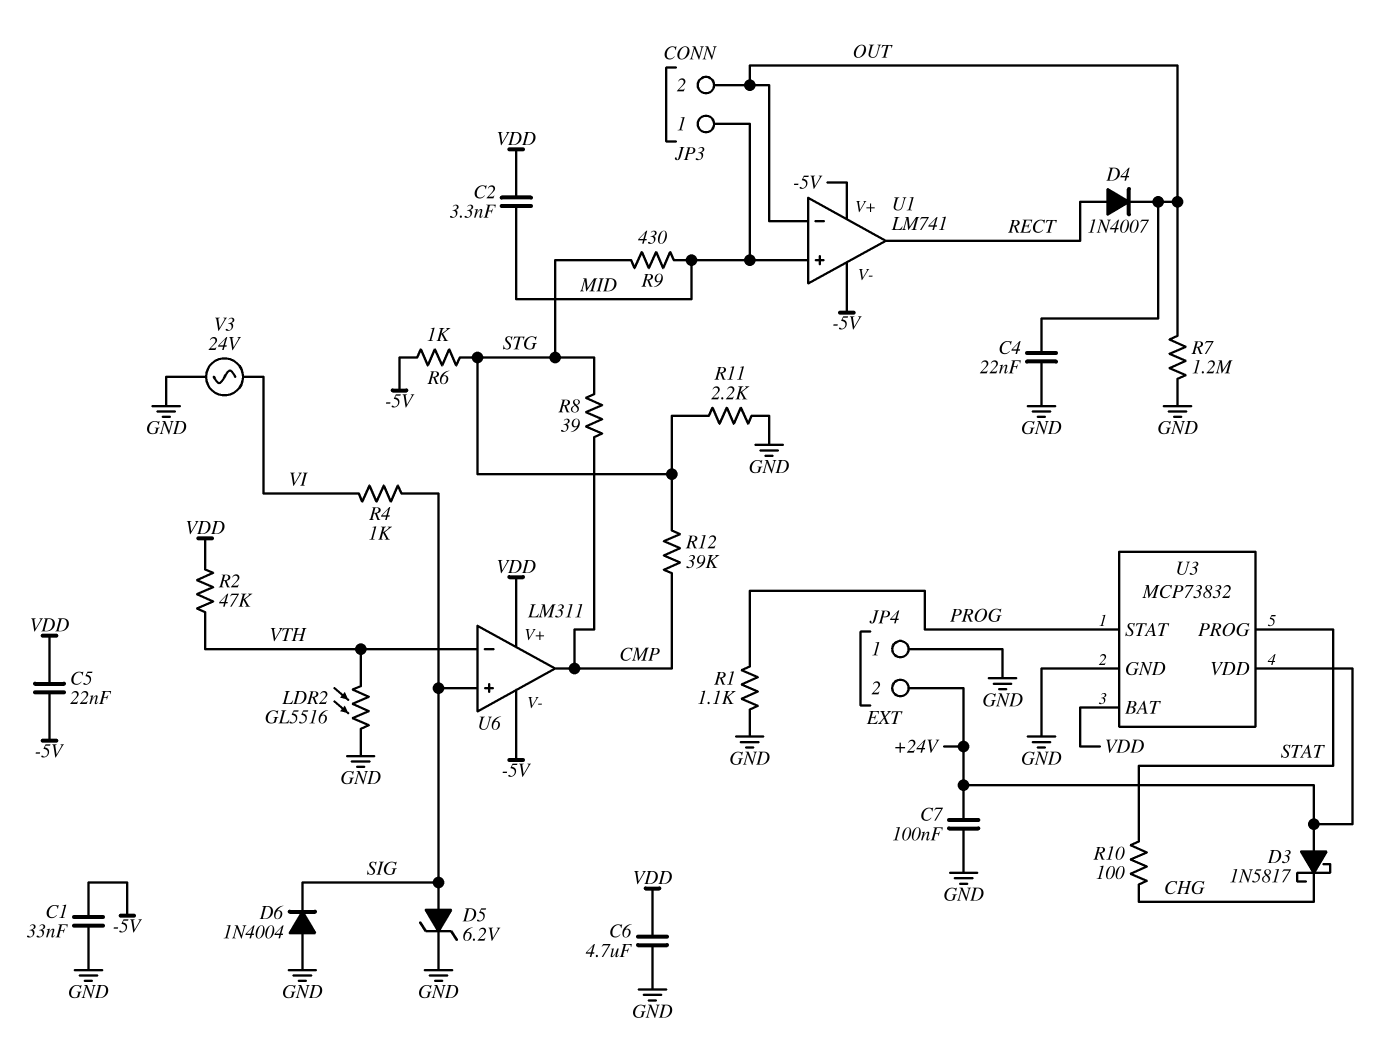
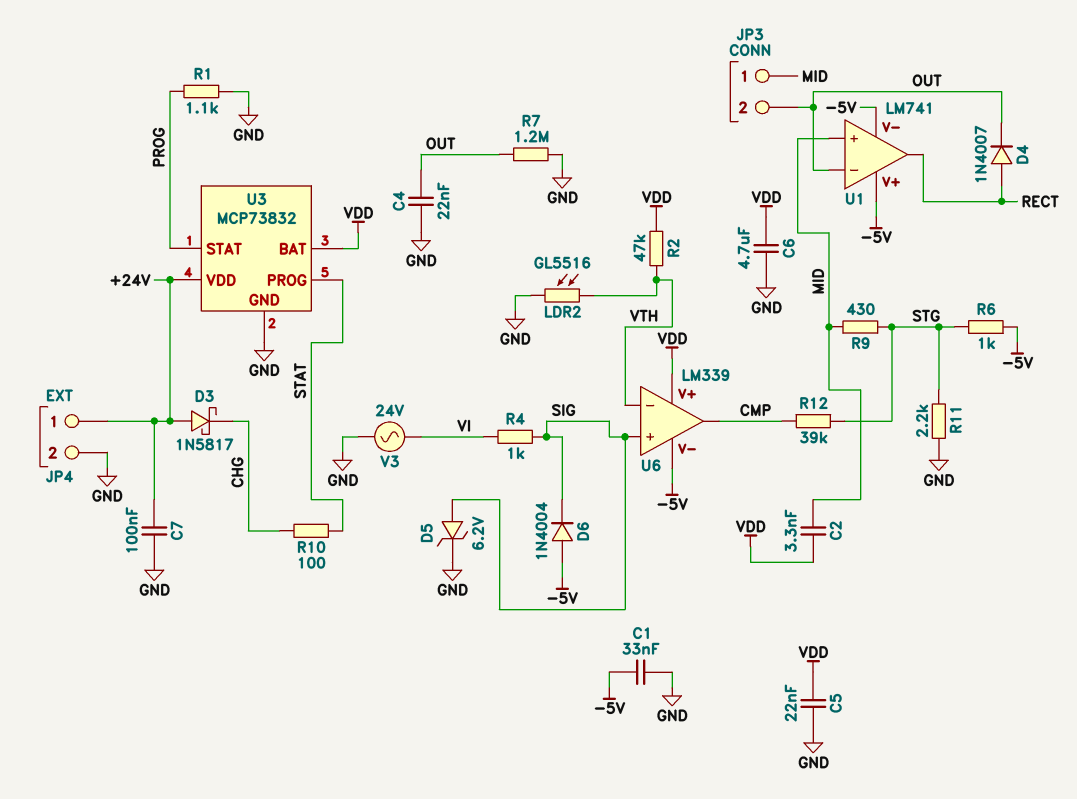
C5: 22nF (-5V, VDD) -> 22nF (GND, VDD)
D6: diode 1N4004 (A GND, K SIG) -> diode 1N4004 (A -5V, K SIG)
JP4 pin 1: GND -> +24V
JP4 pin 2: +24V -> GND
R8: 39 (CMP, STG) -> none
U6: LM311 -> LM339

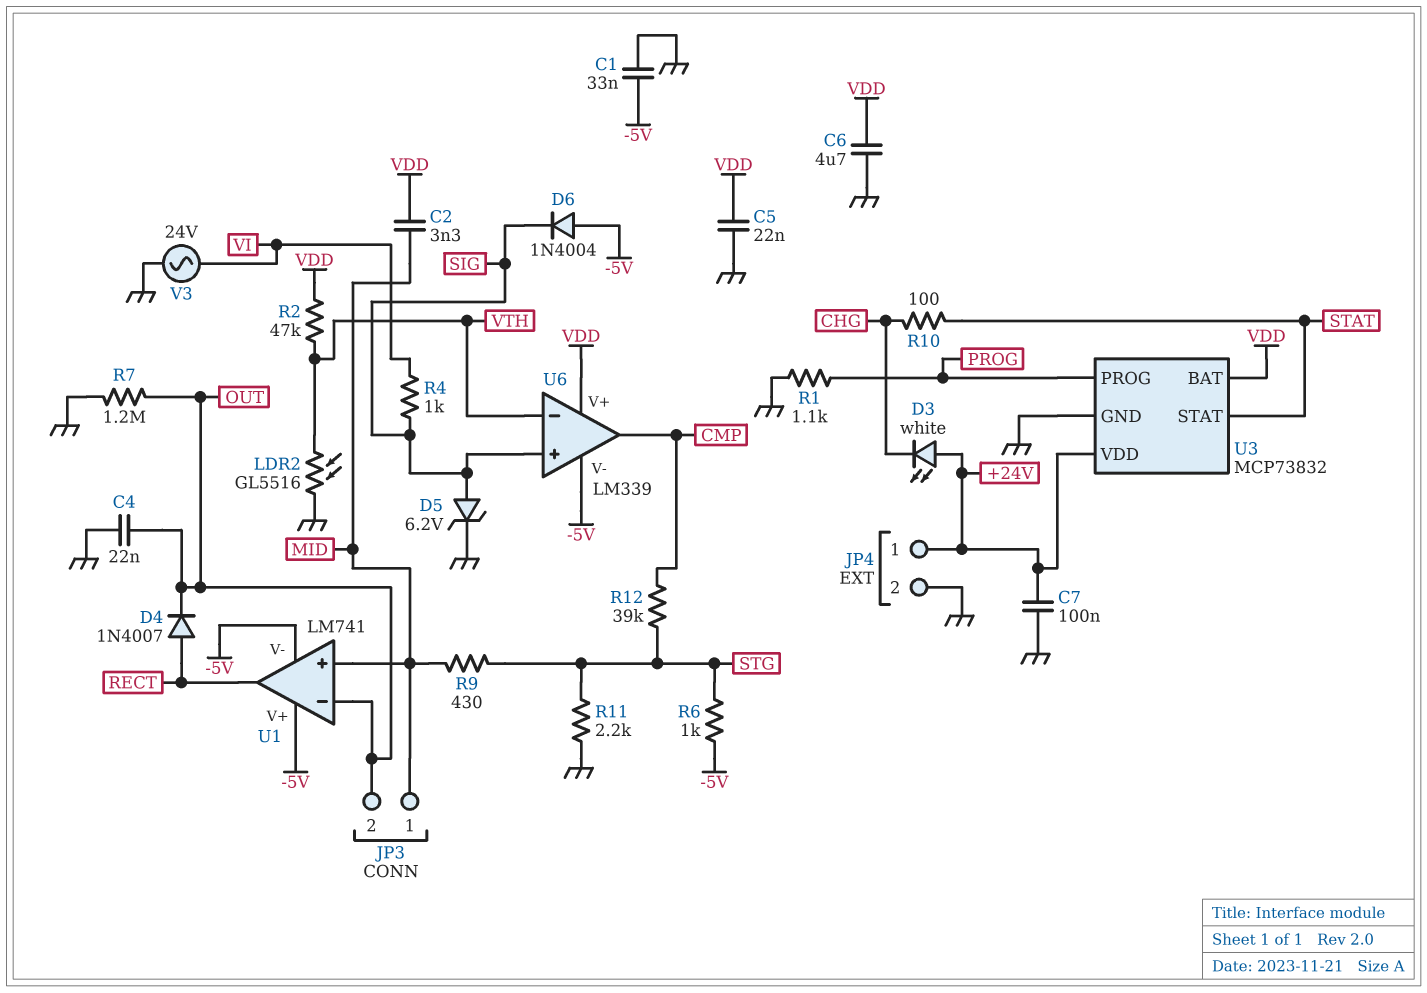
D3: schottky 1N5817 (A +24V, K CHG) -> LED white (A +24V, K CHG)
U3 pin PROG: STAT -> PROG
U3 pin STAT: PROG -> STAT

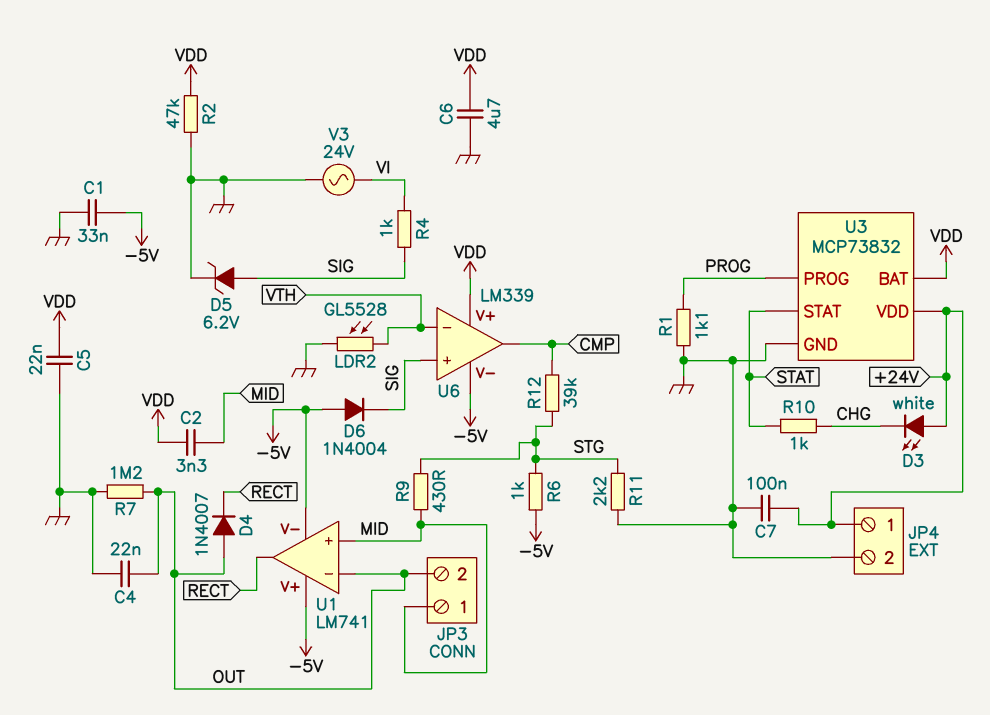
D4: diode 1N4007 (A RECT, K OUT) -> diode 1N4007 (A OUT, K RECT)
LDR2: GL5516 (GND, VTH) -> GL5528 (GND, VTH)
R2: 47k (VDD, VTH) -> 47k (GND, VDD)
R10: 100 (CHG, STAT) -> 1k (CHG, STAT)

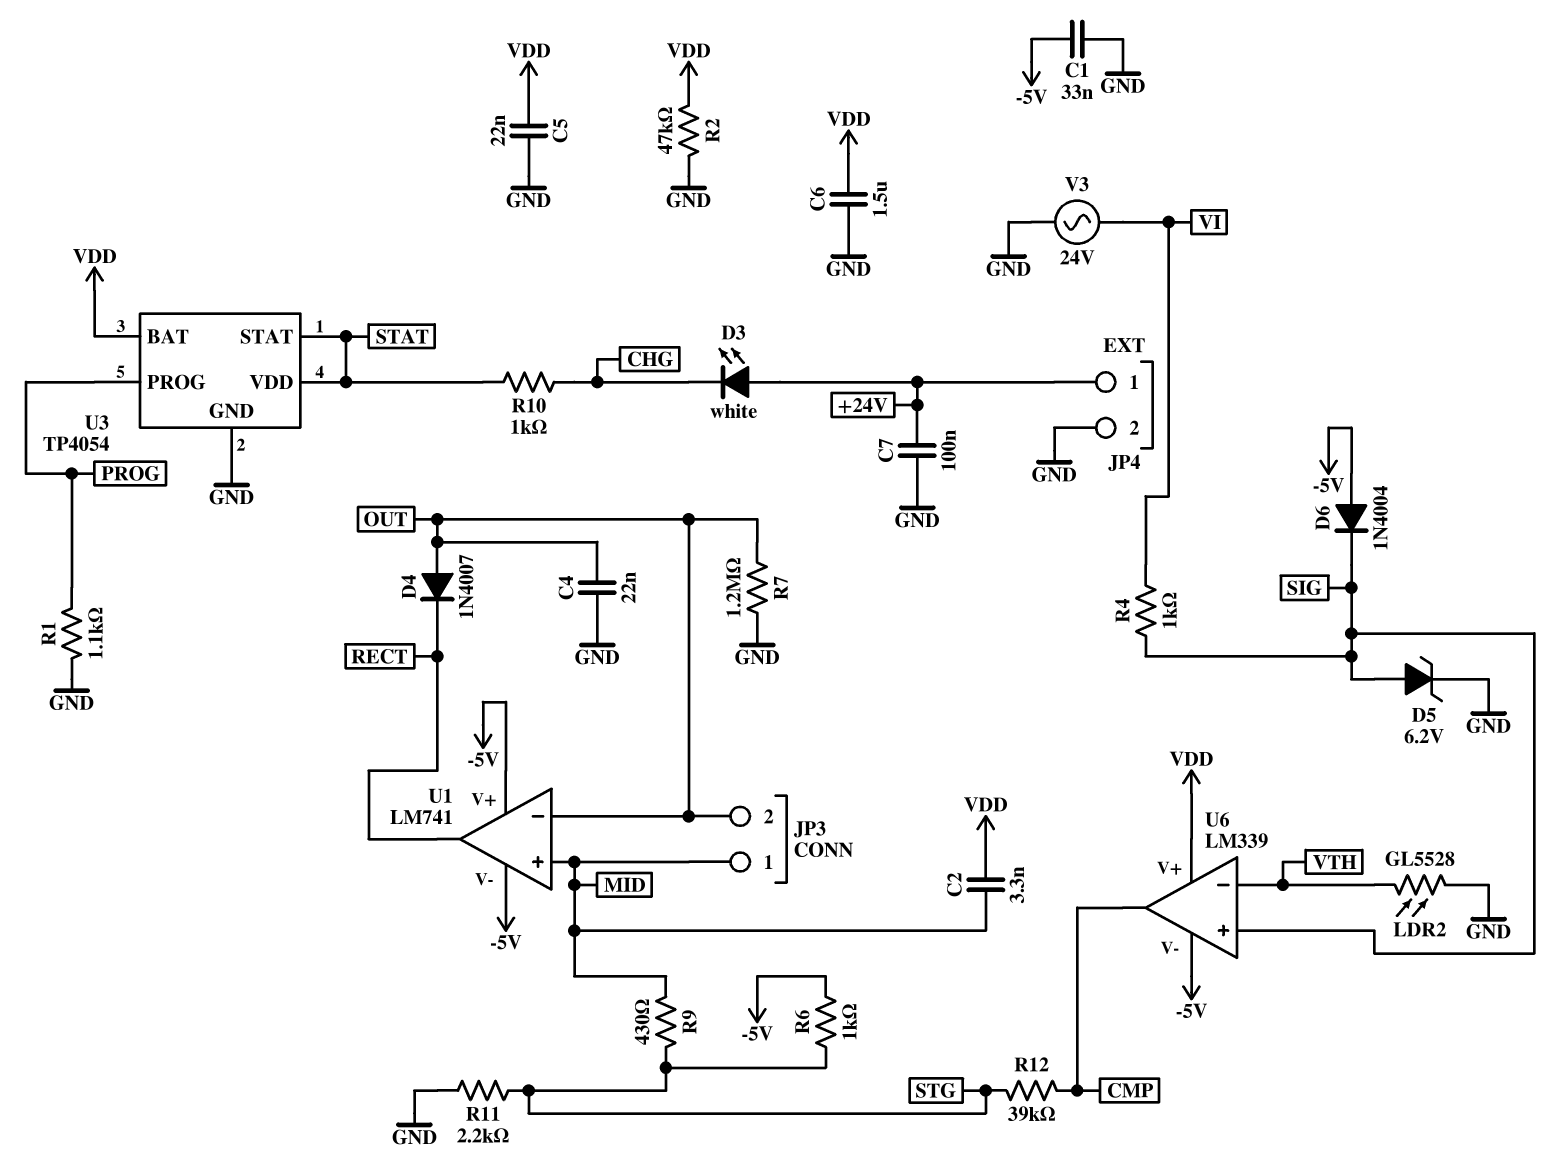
C6: 4.7uF (GND, VDD) -> 1.5uF (GND, VDD)
U3: MCP73832 -> TP4054
U3 pin VDD: +24V -> STAT

